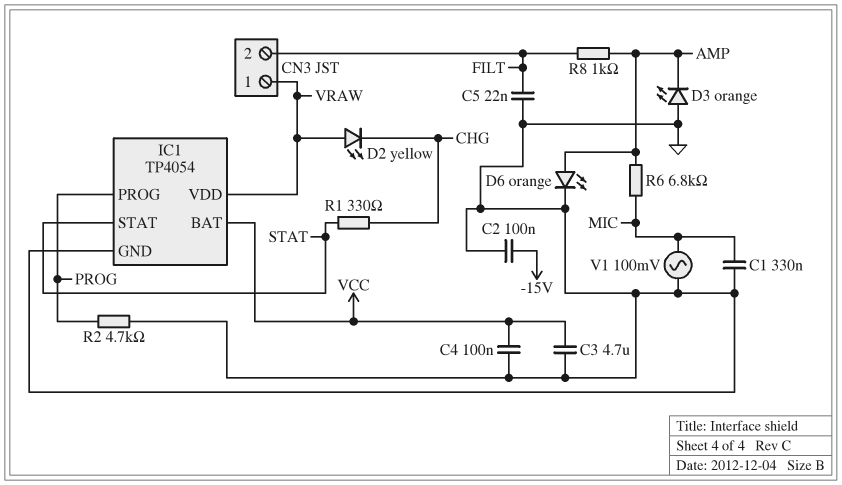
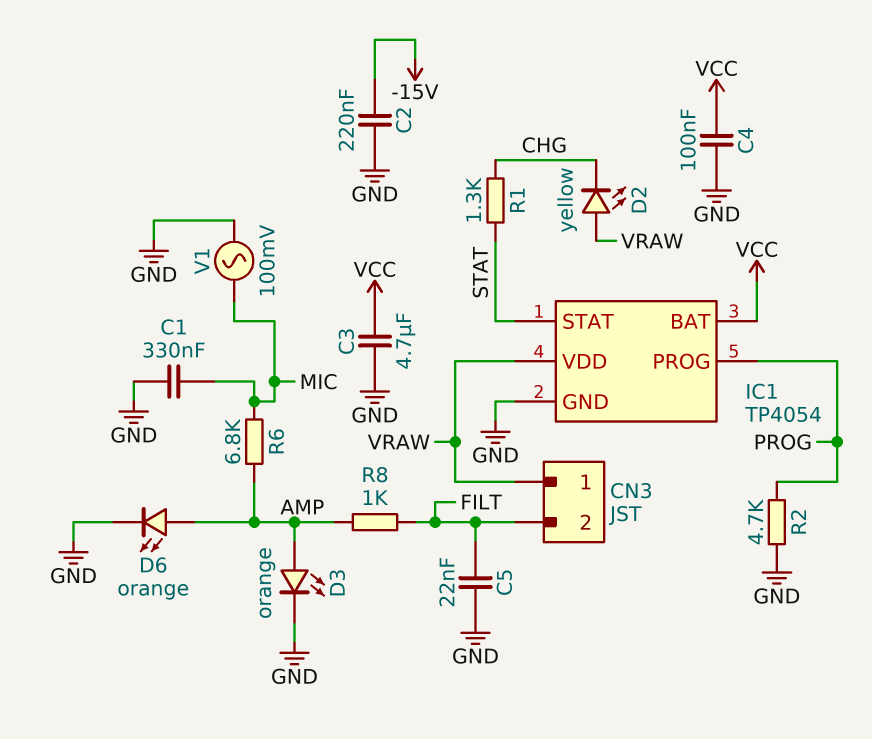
C2: 100nF (-15V, GND) -> 220nF (-15V, GND)
D3: LED orange (A GND, K AMP) -> LED orange (A AMP, K GND)
R1: 330 (CHG, STAT) -> 1.3k (CHG, STAT)

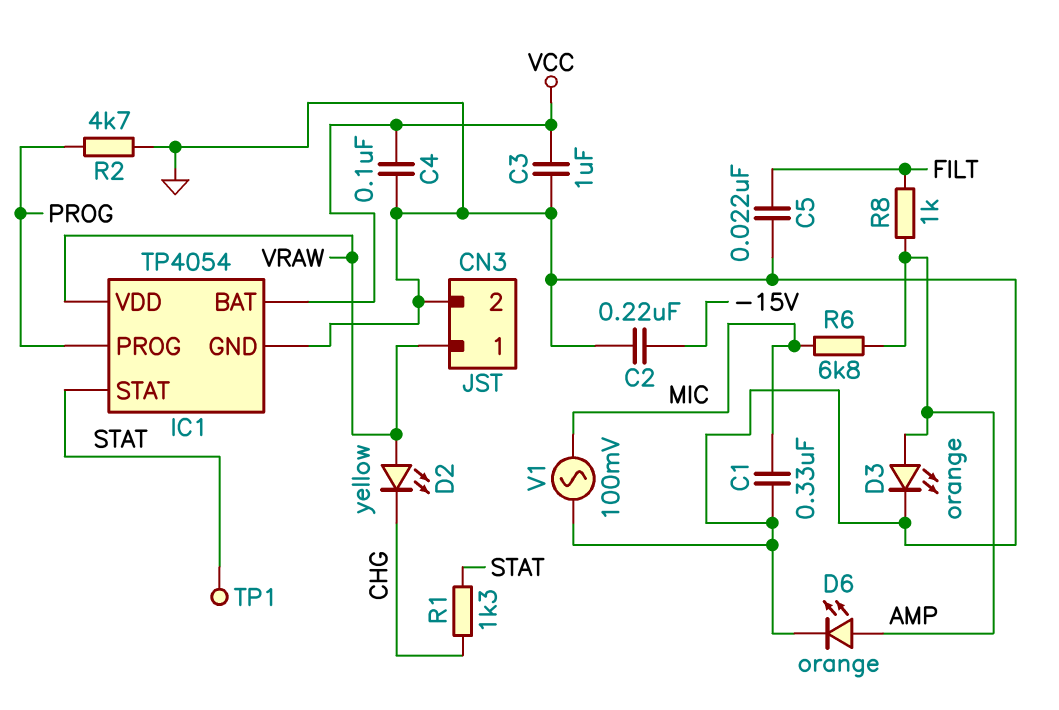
C3: 4.7uF (GND, VCC) -> 1uF (GND, VCC)
CN3 pin 2: FILT -> GND
TP1: none -> test point (STAT)

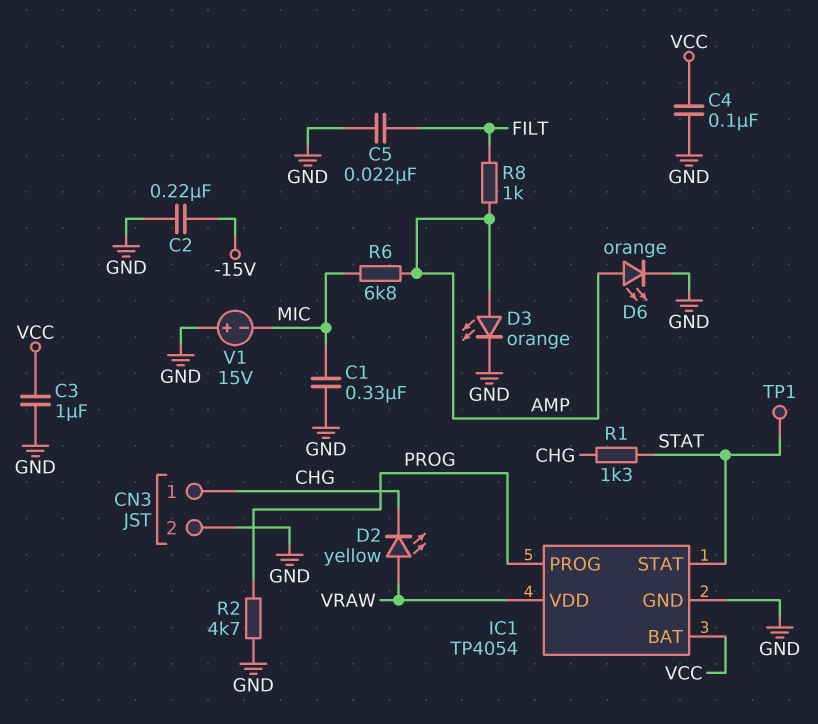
CN3 pin 1: VRAW -> CHG
V1: AC 100mV (GND, MIC) -> 15V (plus GND, minus MIC)

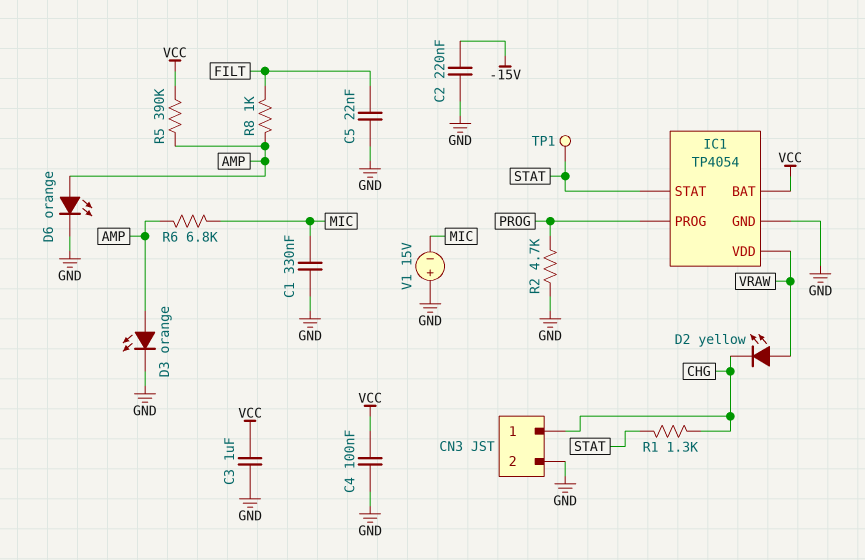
R5: none -> 390k (AMP, VCC)

